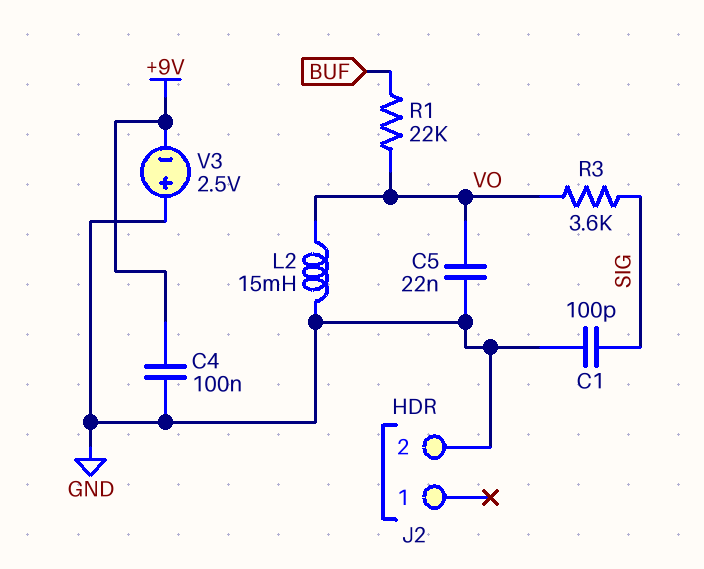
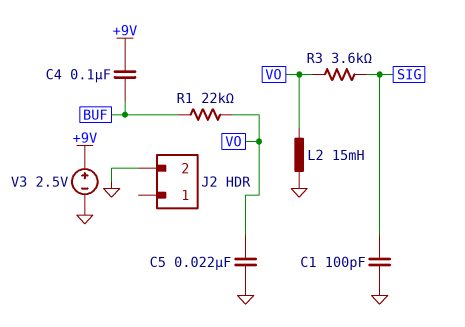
C4: 100nF (+9V, GND) -> 100nF (+9V, BUF)
V3: 2.5V (plus GND, minus +9V) -> 2.5V (plus +9V, minus GND)

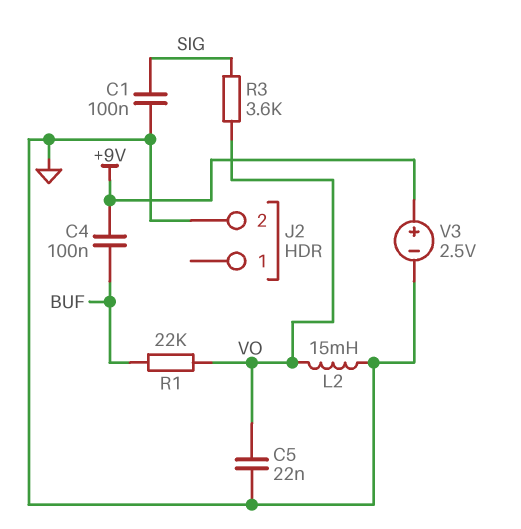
C1: 100pF (GND, SIG) -> 100nF (GND, SIG)

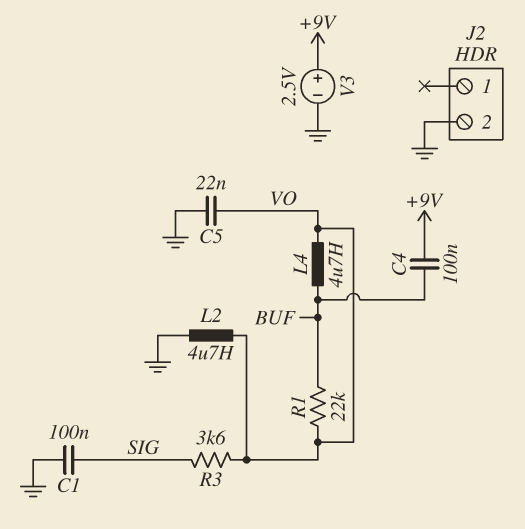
L2: 15mH (GND, VO) -> 4.7uH (GND, VO)
L4: none -> 4.7uH (BUF, VO)

